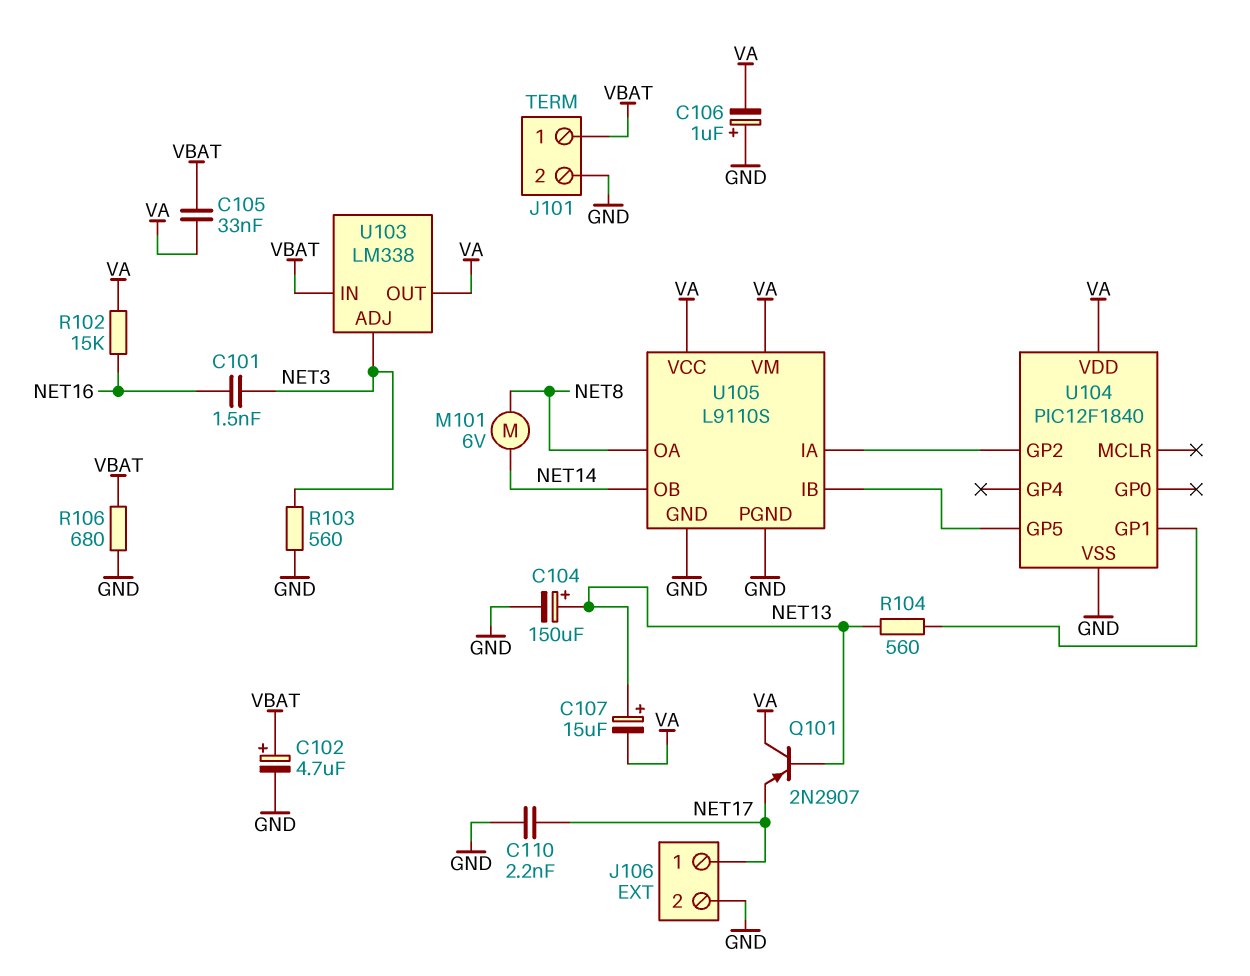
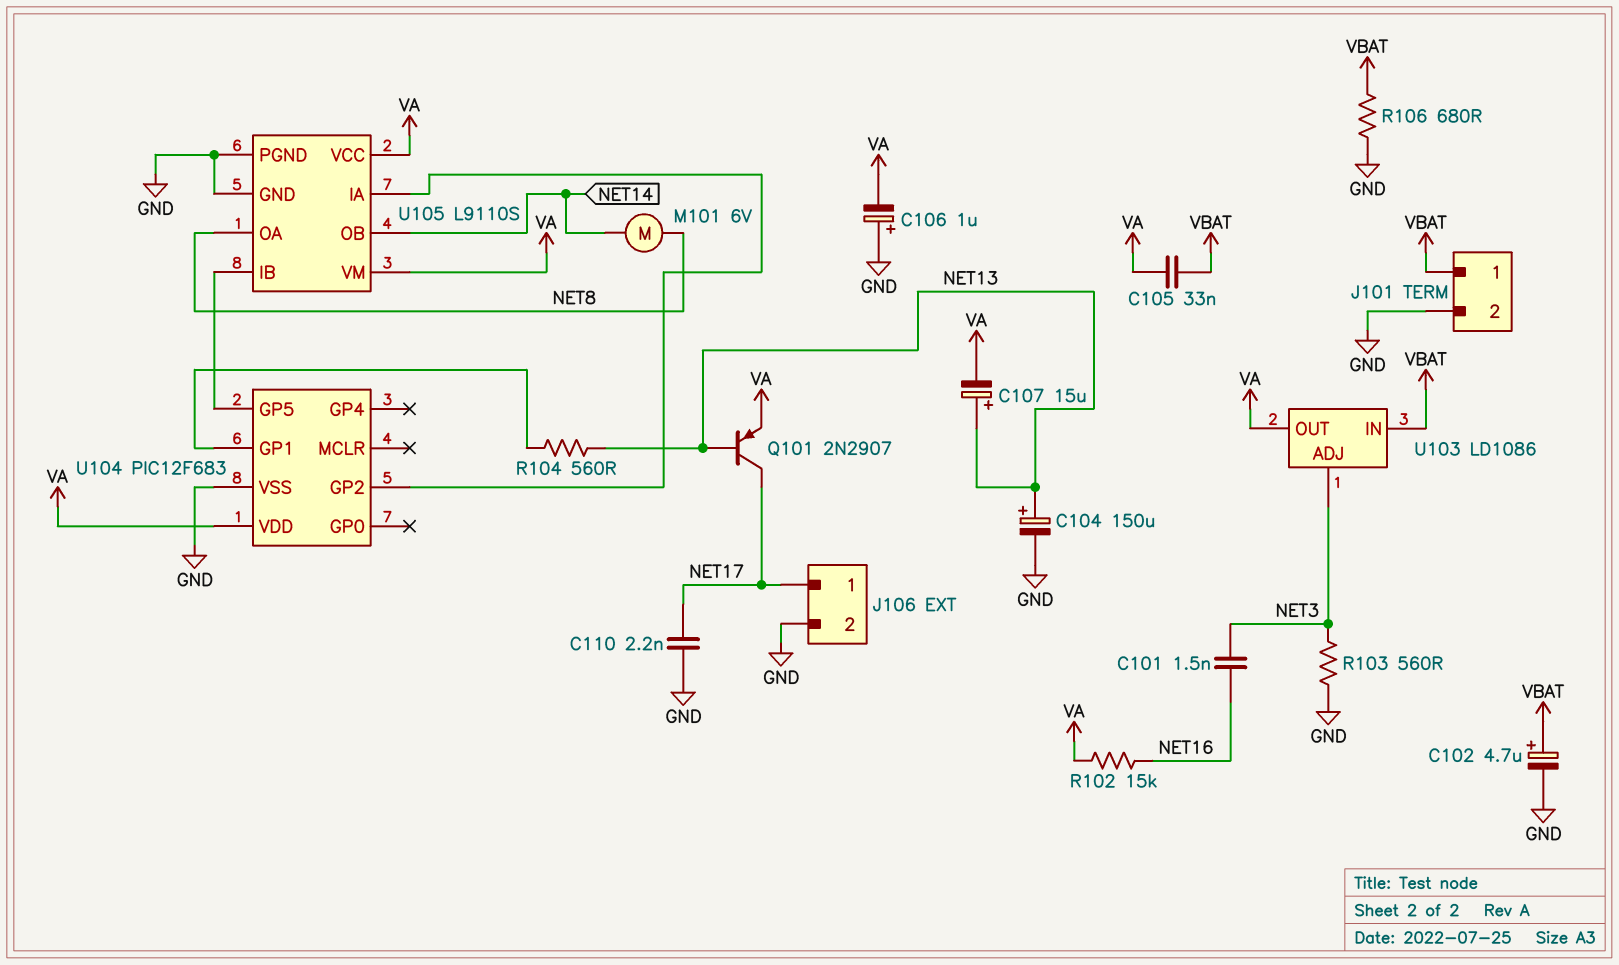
Q101: PNP 2N2907 (B NET13, C VA, E NET17) -> PNP 2N2907 (B NET13, C NET17, E VA)
U103: LM338 -> LD1086
U104: PIC12F1840 -> PIC12F683

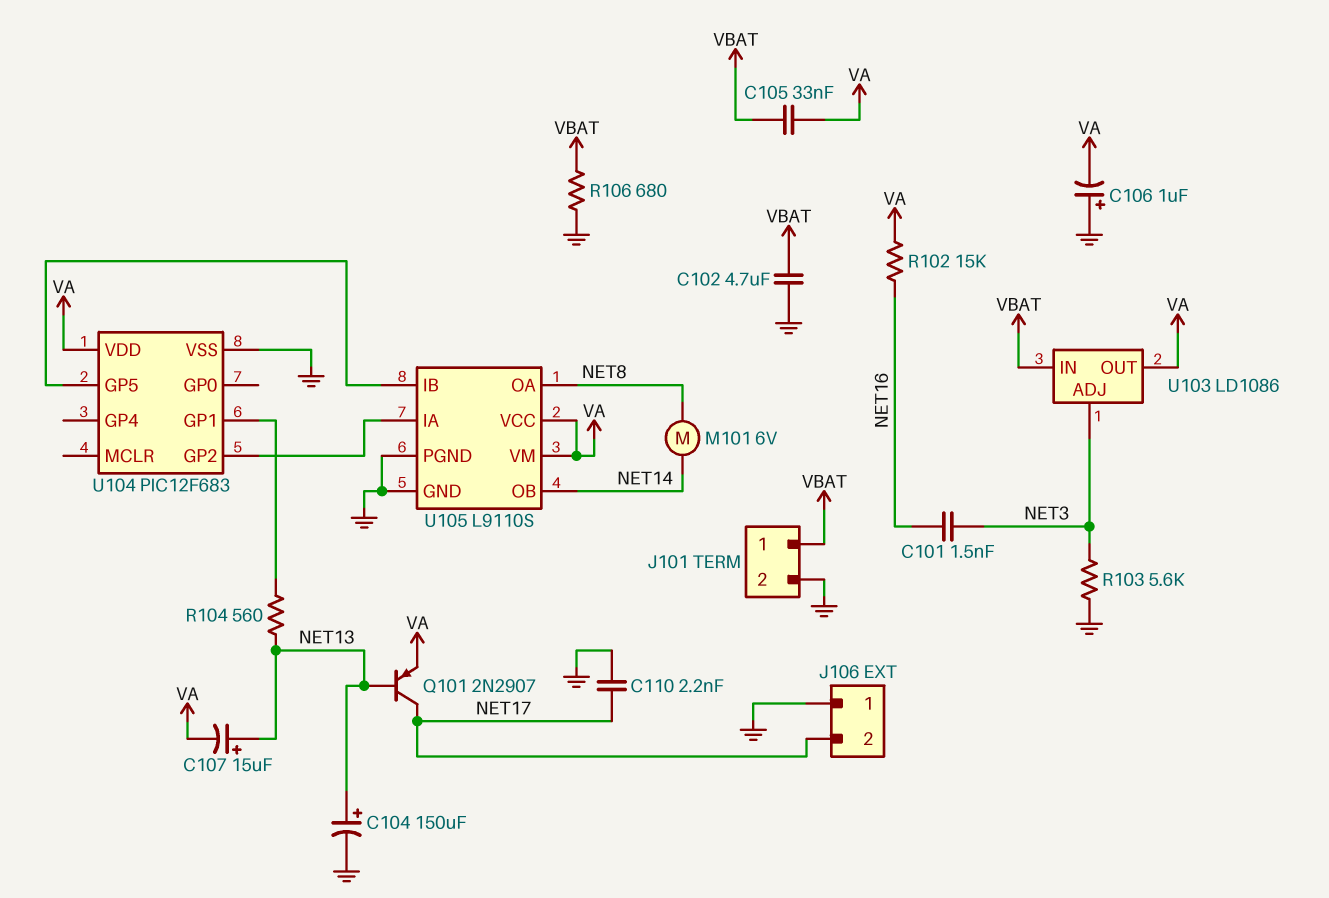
C102: 4.7uF (plus VBAT, minus GND) -> 4.7uF (GND, VBAT)
J106 pin 1: NET17 -> GND
J106 pin 2: GND -> NET17
R103: 560 (GND, NET3) -> 5.6k (GND, NET3)

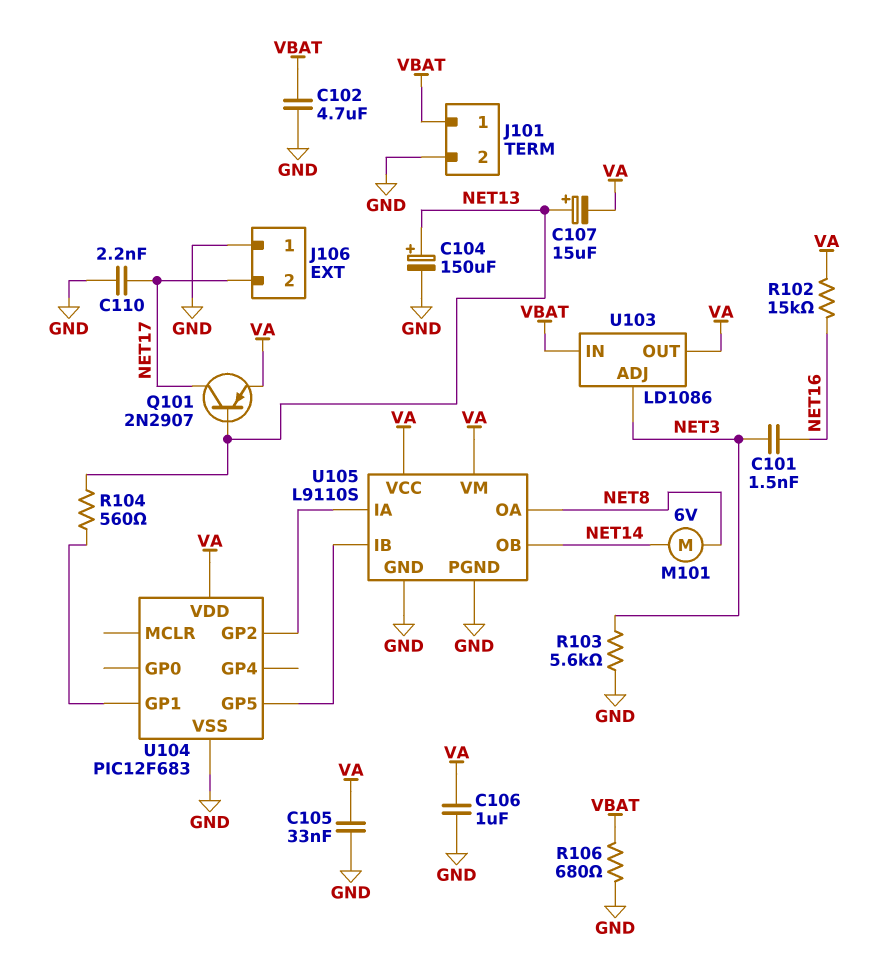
C105: 33nF (VA, VBAT) -> 33nF (GND, VA)
C106: 1uF (plus GND, minus VA) -> 1uF (GND, VA)

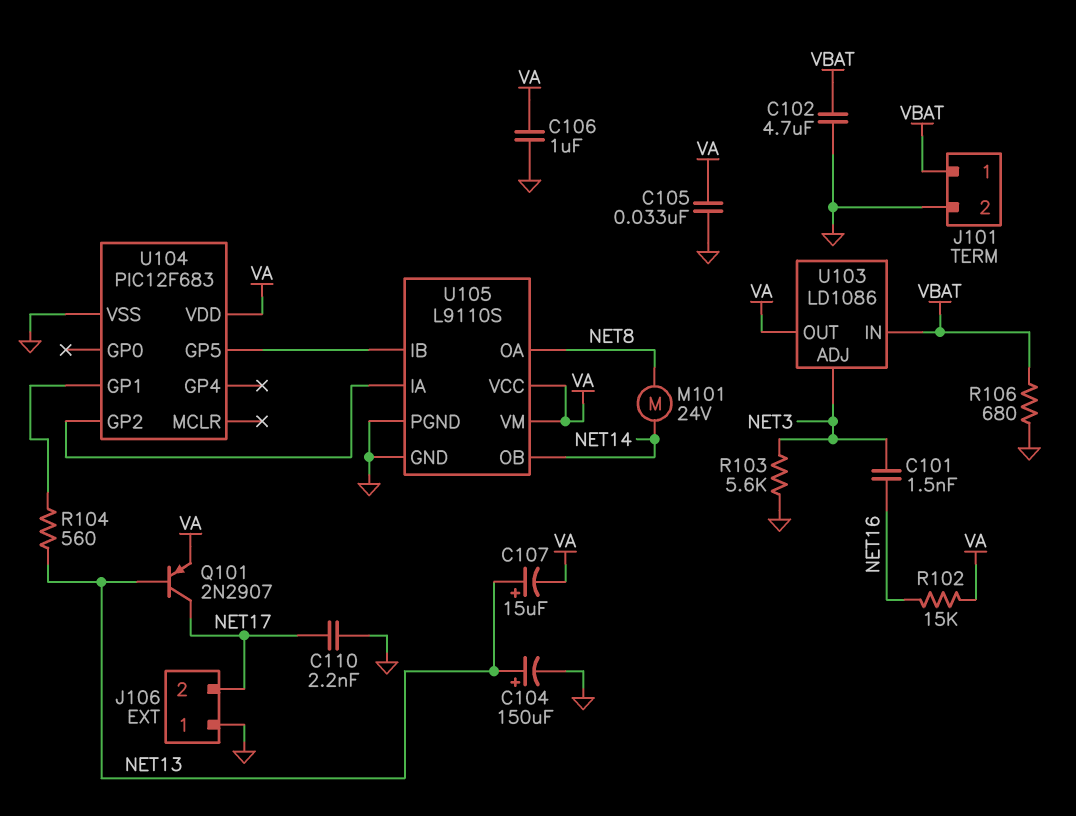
M101: motor 6V (NET8, NET14) -> motor 24V (NET8, NET14)

